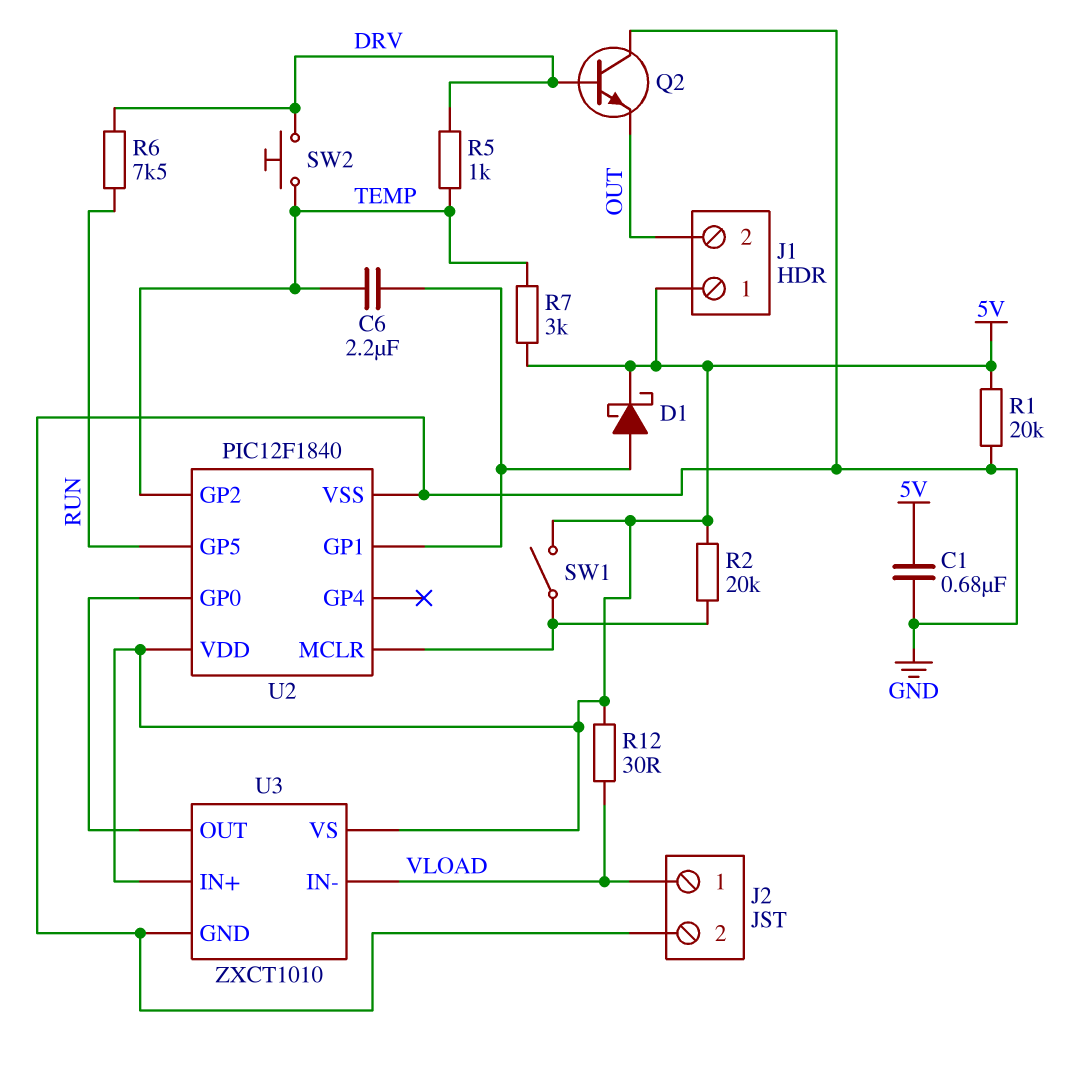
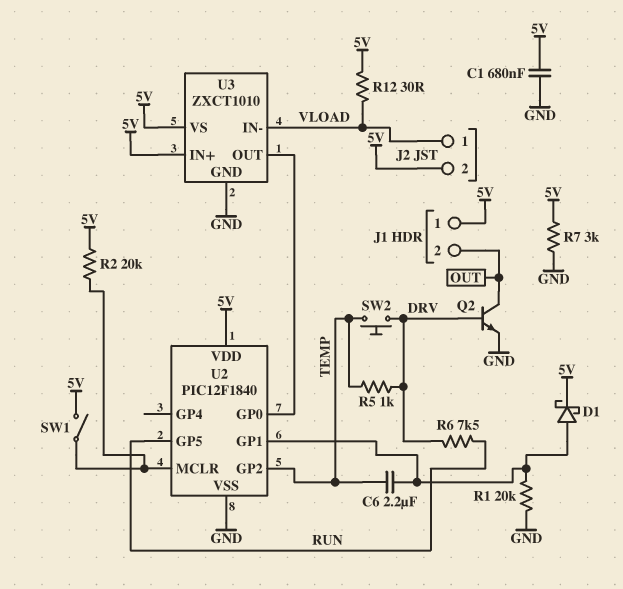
J2 pin 2: GND -> 5V
Q2: NPN (B DRV, C GND, E OUT) -> NPN (B DRV, C OUT, E GND)
R1: 20k (5V, GND) -> 20k (GND, U2/GP1)
R7: 3k (5V, TEMP) -> 3k (5V, GND)

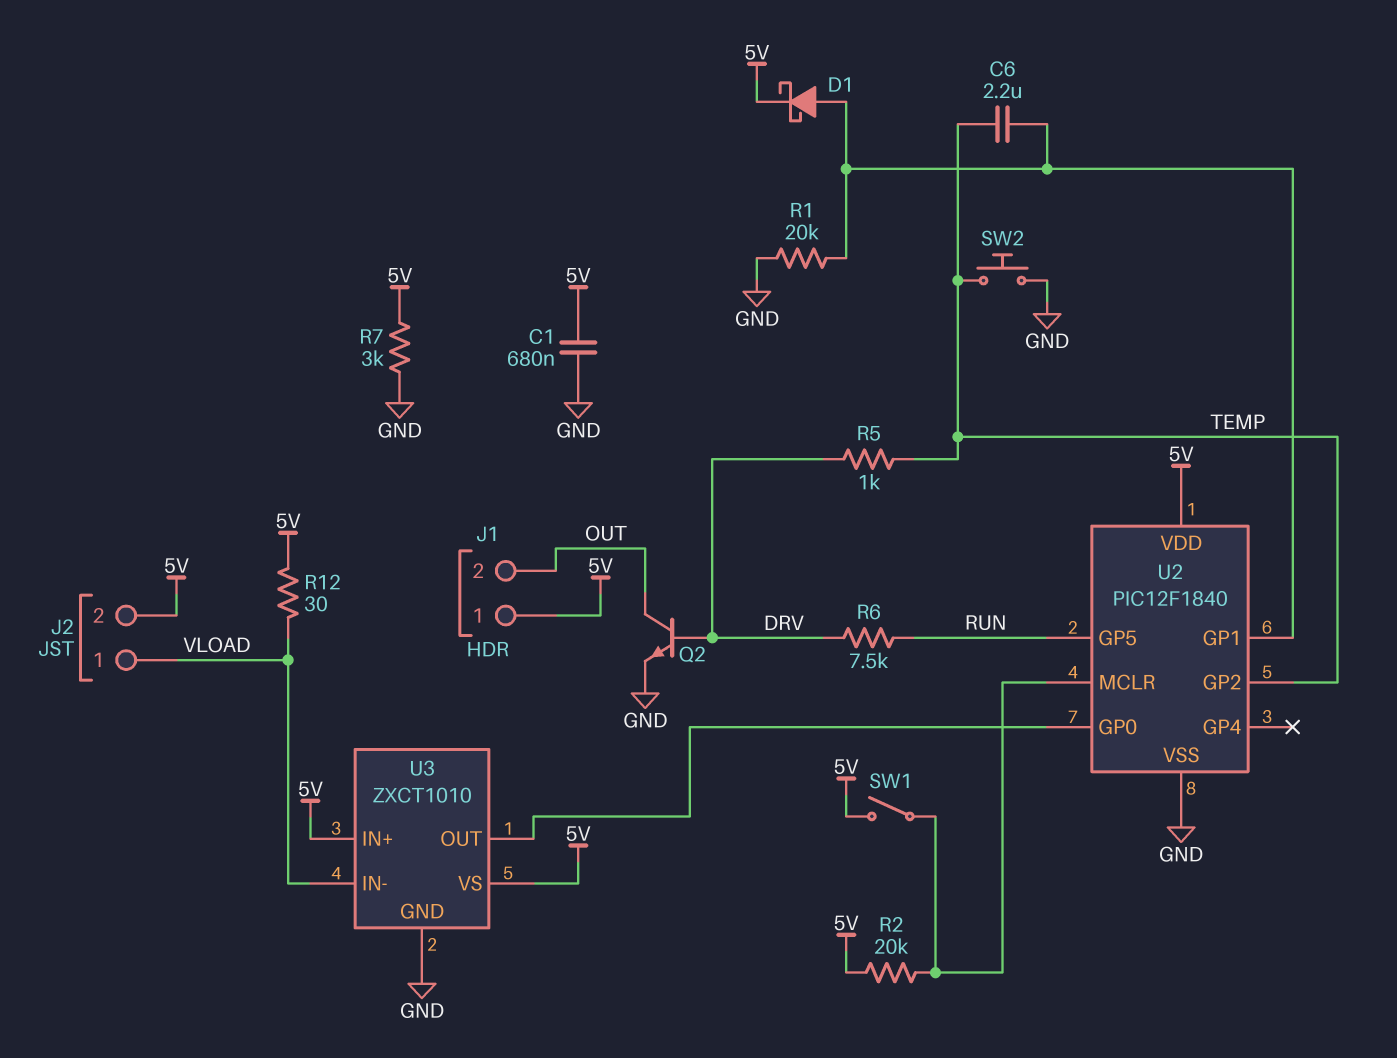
SW2: button (DRV, TEMP) -> button (GND, TEMP)

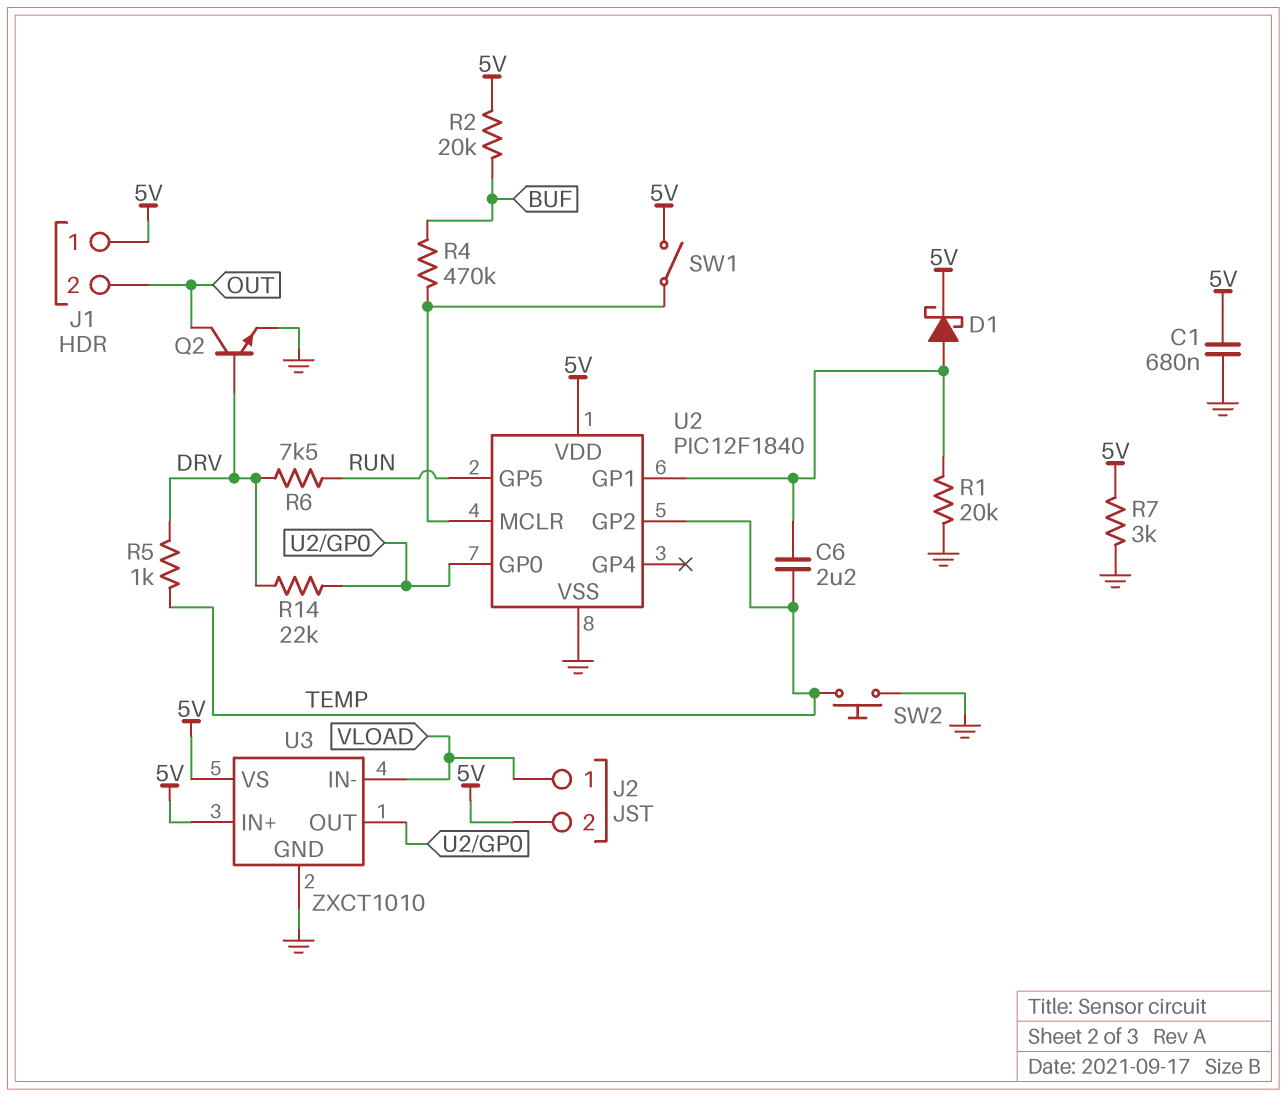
R2: 20k (5V, U2/MCLR) -> 20k (5V, BUF)
R4: none -> 470k (BUF, U2/MCLR)
R12: 30 (5V, VLOAD) -> none
R14: none -> 22k (DRV, U2/GP0)

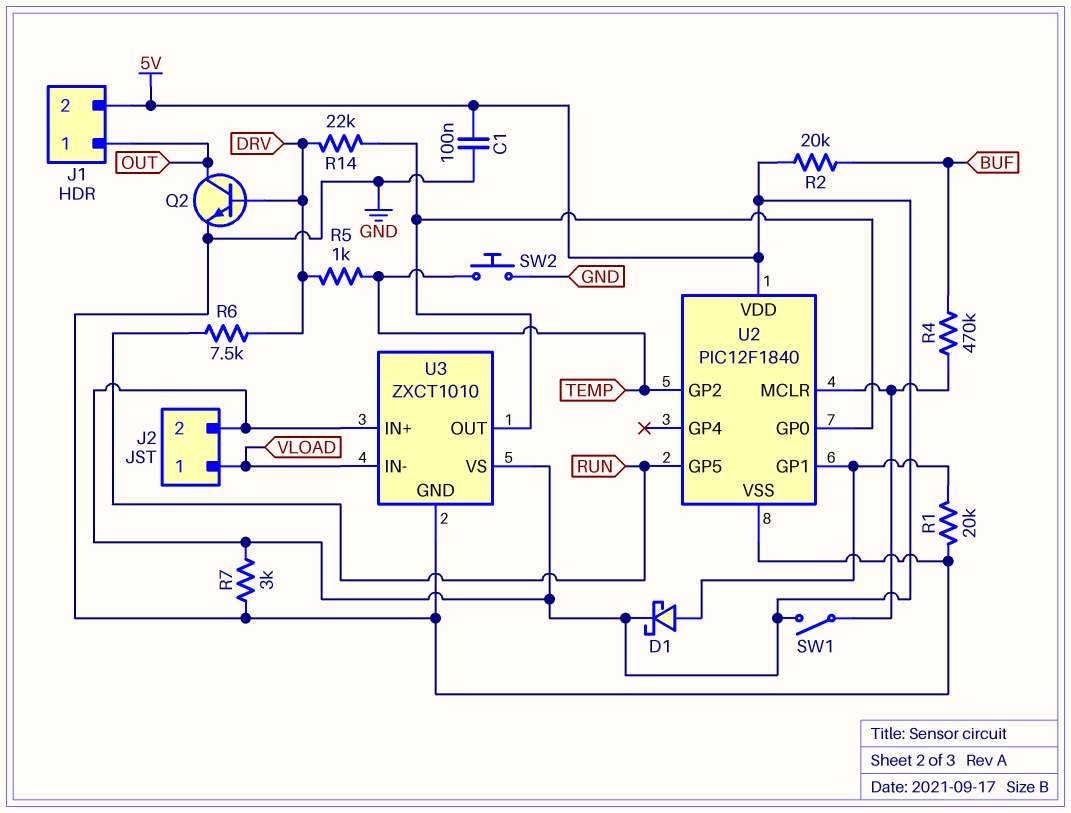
C1: 680nF (5V, GND) -> 100nF (5V, GND)
C6: 2.2uF (TEMP, U2/GP1) -> none
J1 pin 1: 5V -> OUT
J1 pin 2: OUT -> 5V

